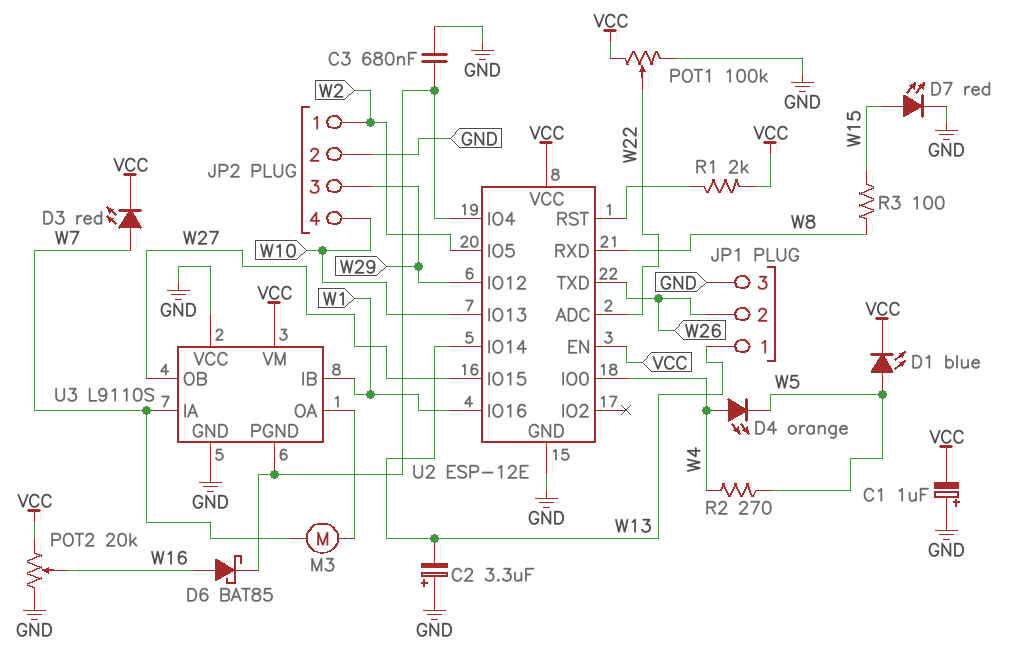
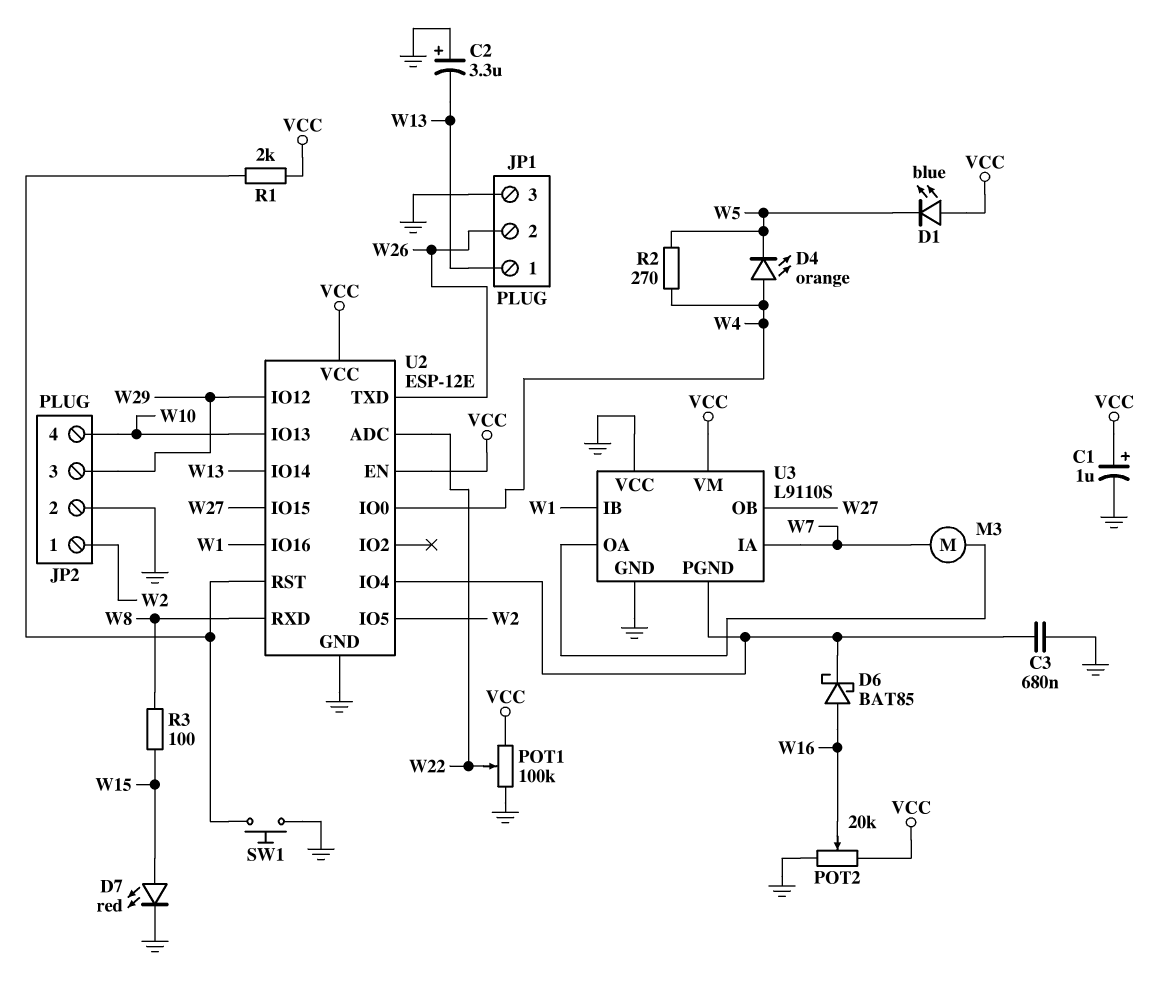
C1: 1uF (plus GND, minus VCC) -> 1uF (plus VCC, minus GND)
D1: LED blue (A W5, K VCC) -> LED blue (A VCC, K W5)
D3: LED red (A W7, K VCC) -> none
SW1: none -> button (GND, U2/RST)

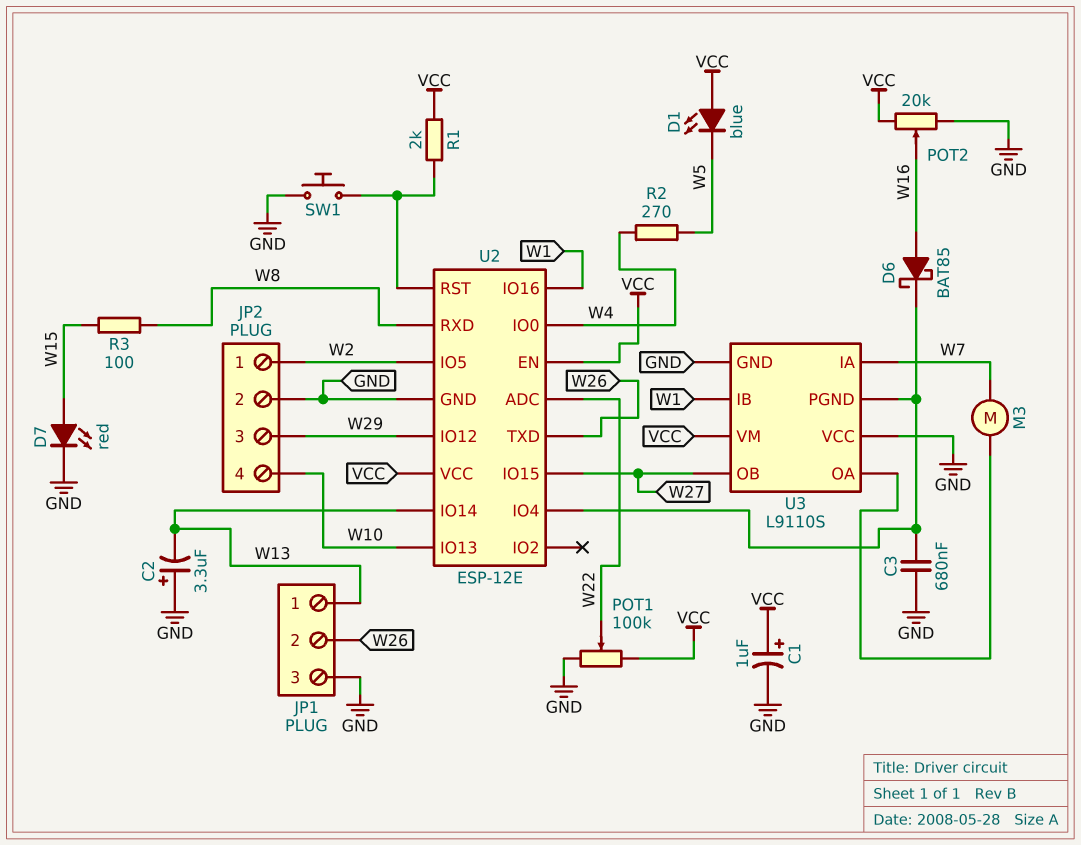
D4: LED orange (A W4, K W5) -> none

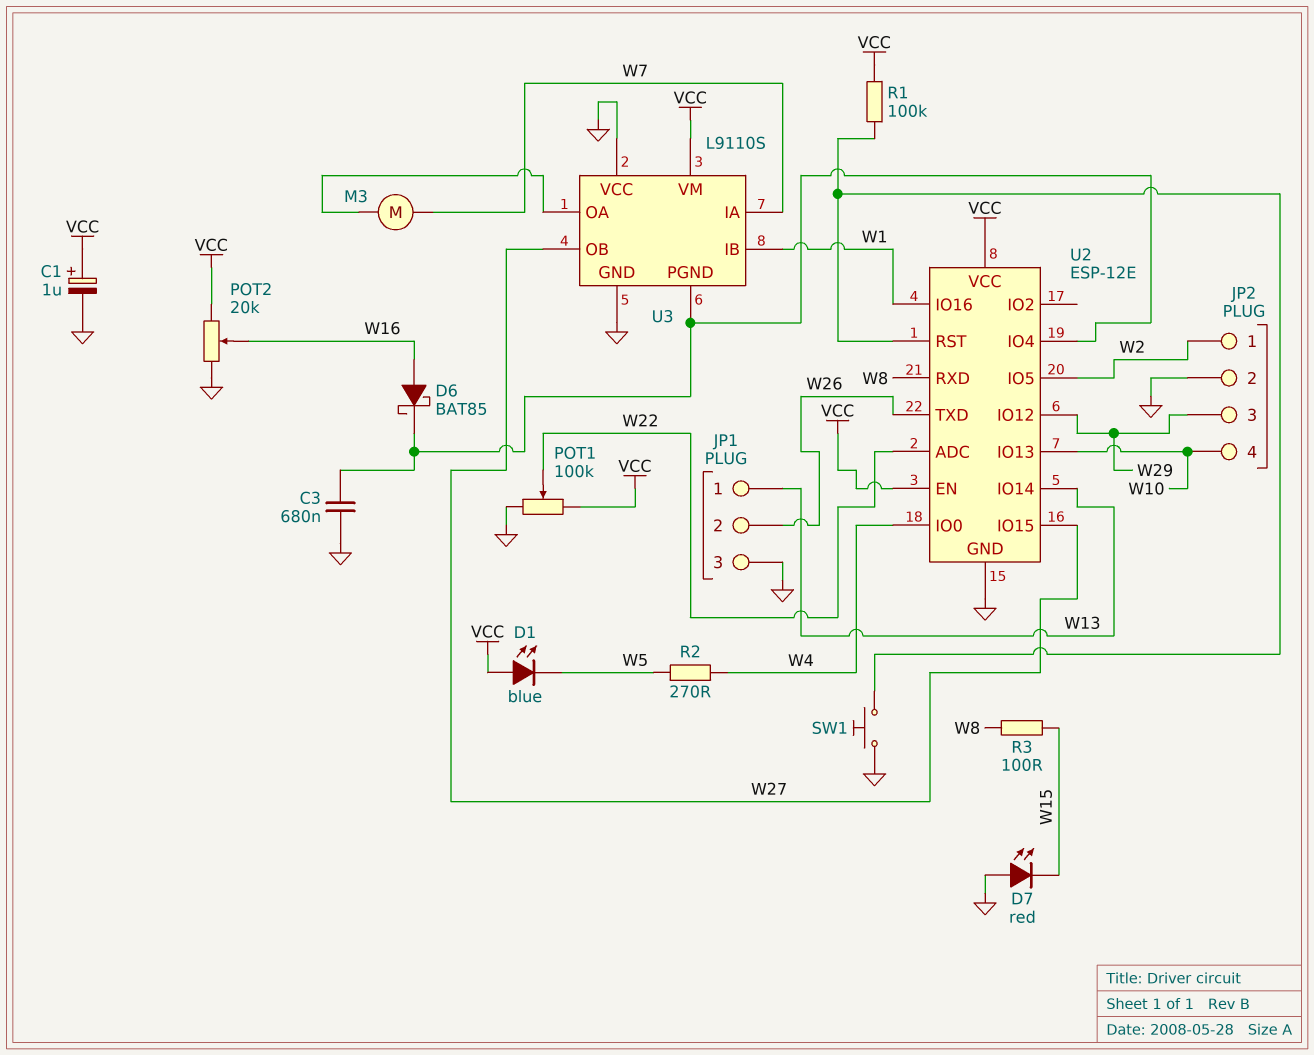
C2: 3.3uF (plus GND, minus W13) -> none
D7: LED red (A W15, K GND) -> LED red (A GND, K W15)
R1: 2k (U2/RST, VCC) -> 100k (U2/RST, VCC)

